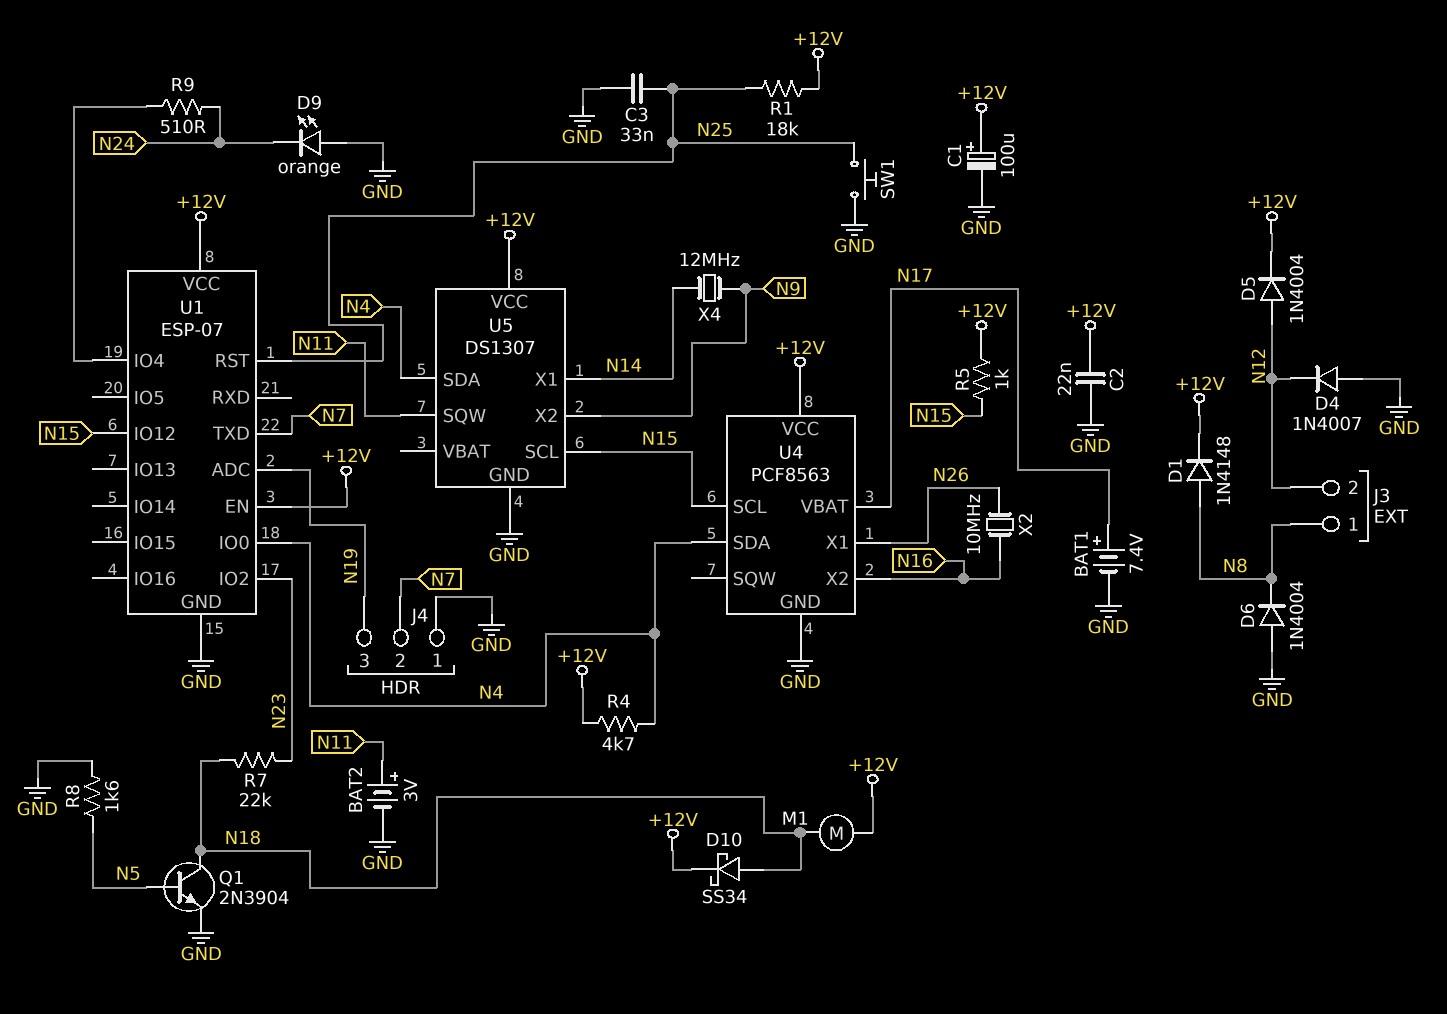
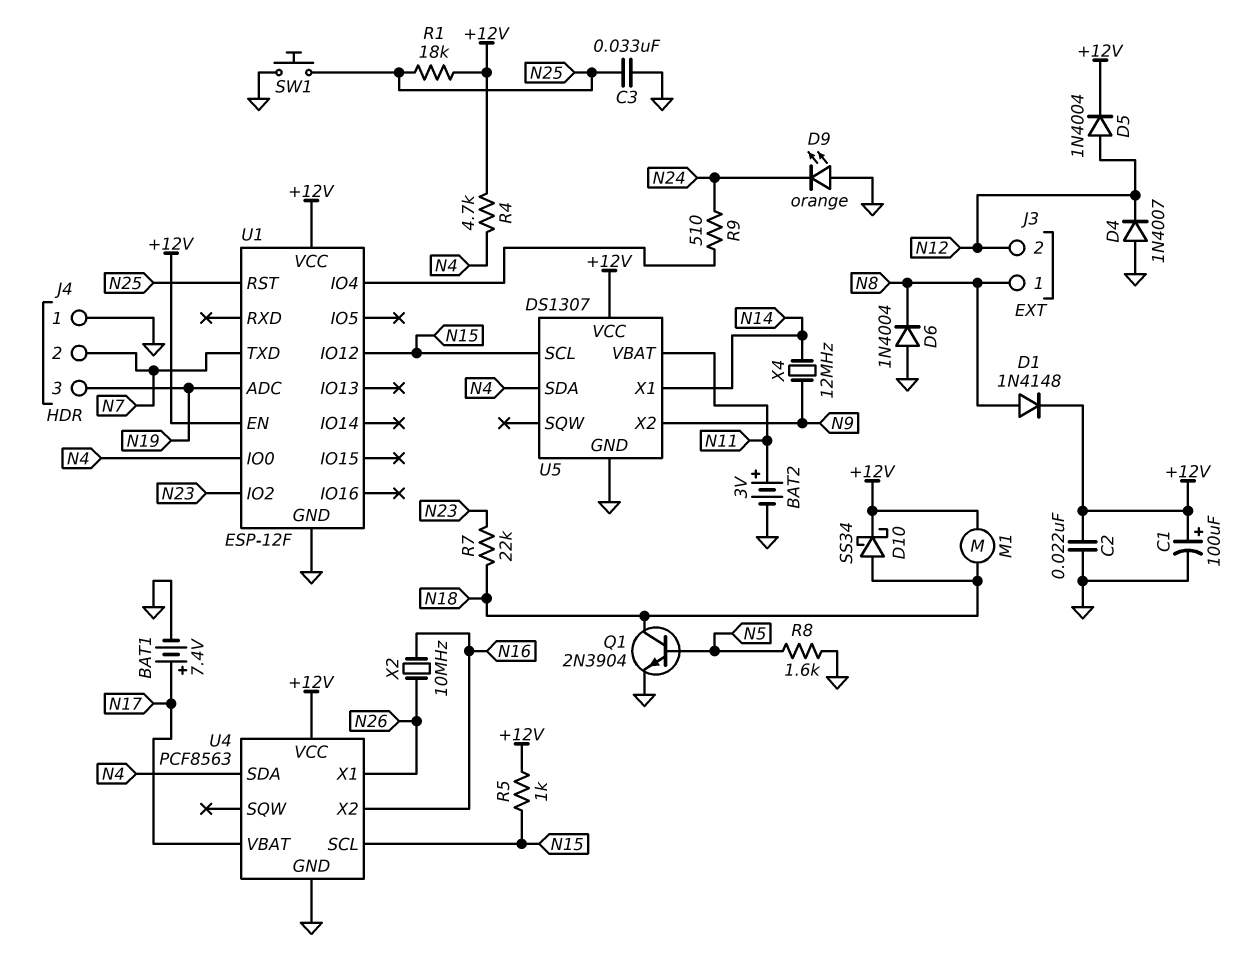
U1: ESP-07 -> ESP-12F
U5 pin SQW: N11 -> none
U5 pin VBAT: none -> N11

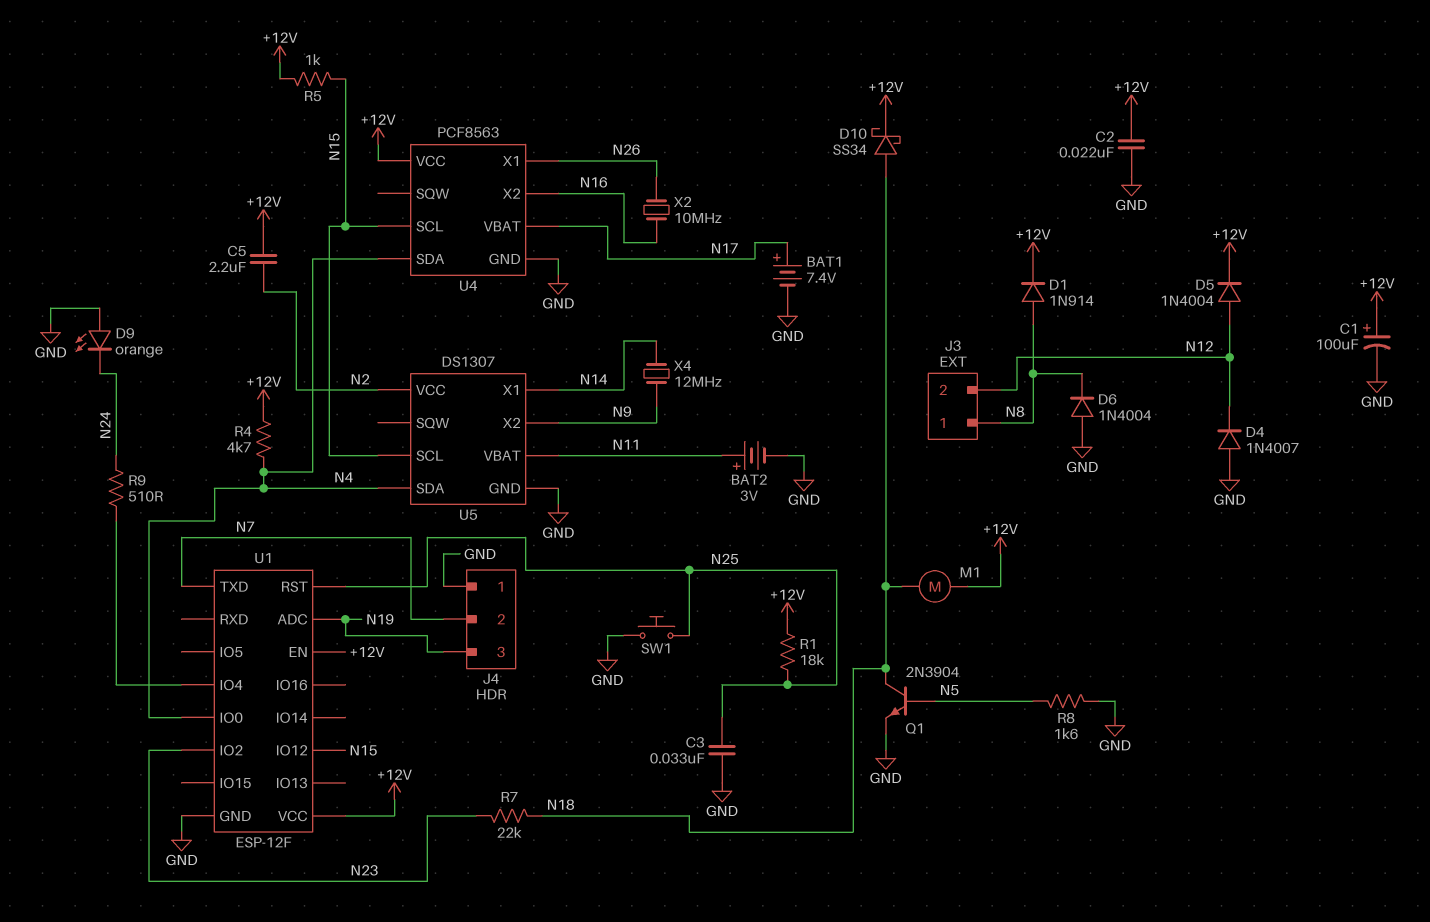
C5: none -> 2.2uF (+12V, N2)
D1: diode 1N4148 (A N8, K +12V) -> diode 1N914 (A N8, K +12V)
U5 pin VCC: +12V -> N2

